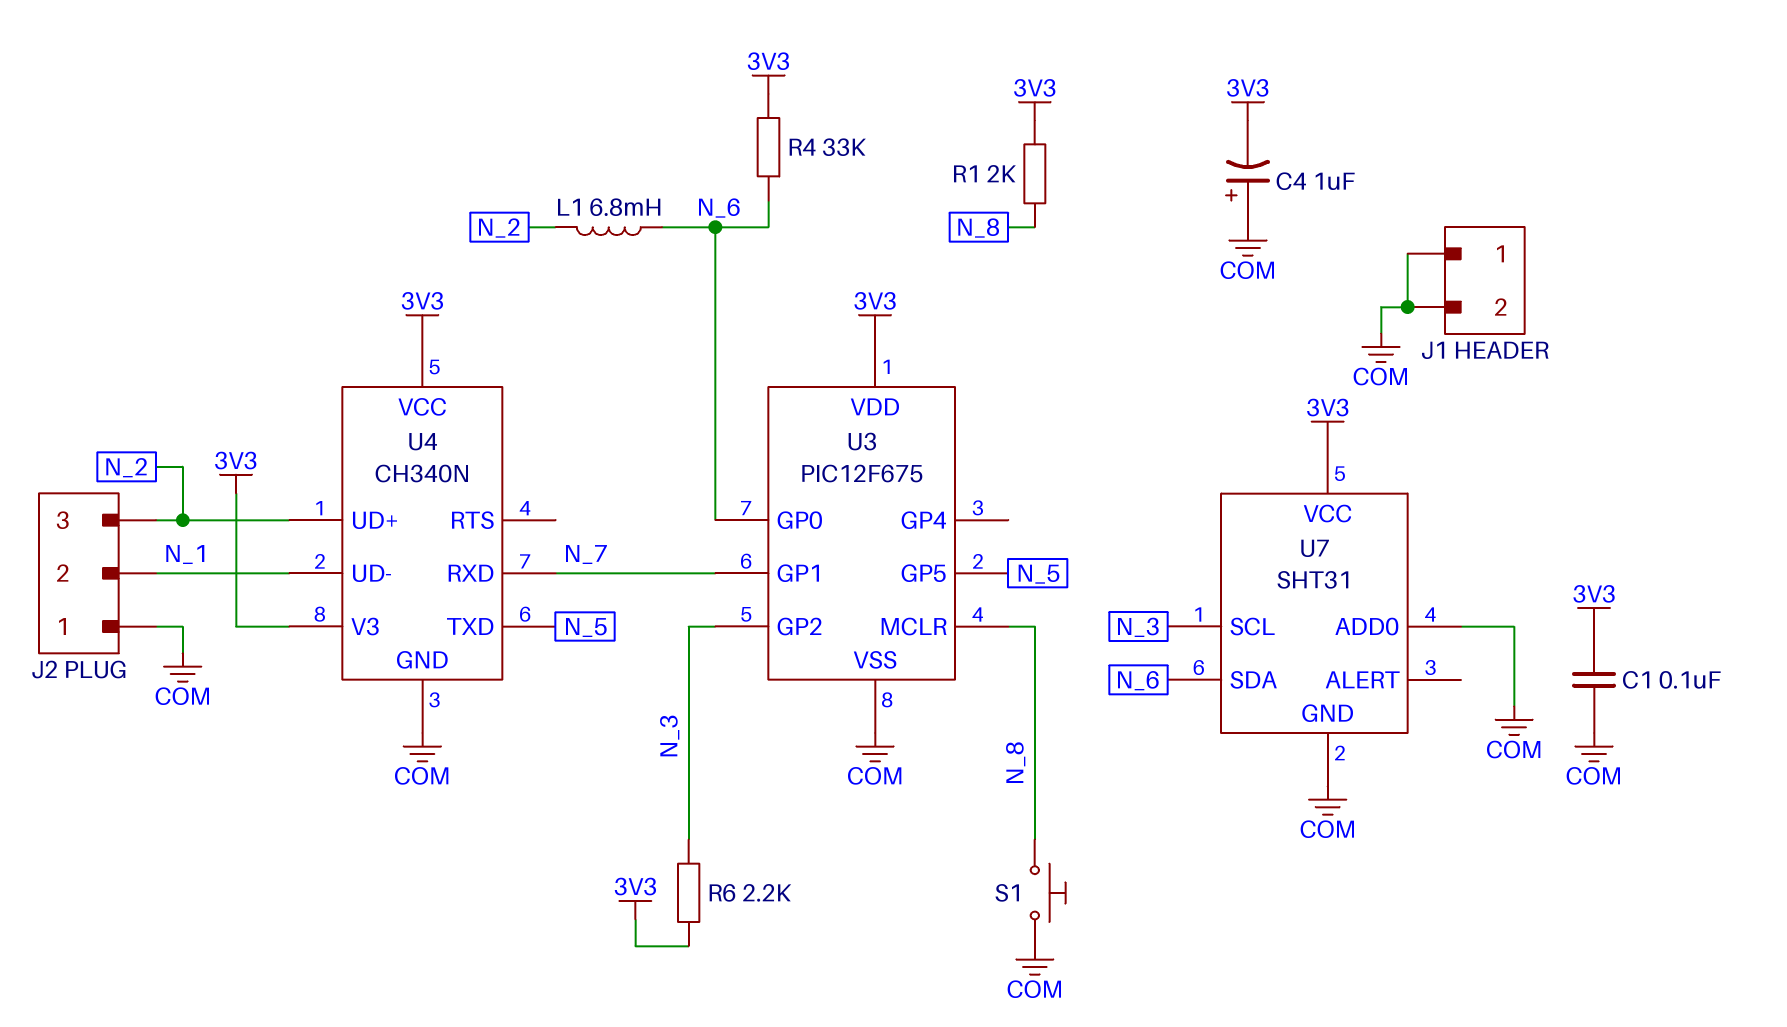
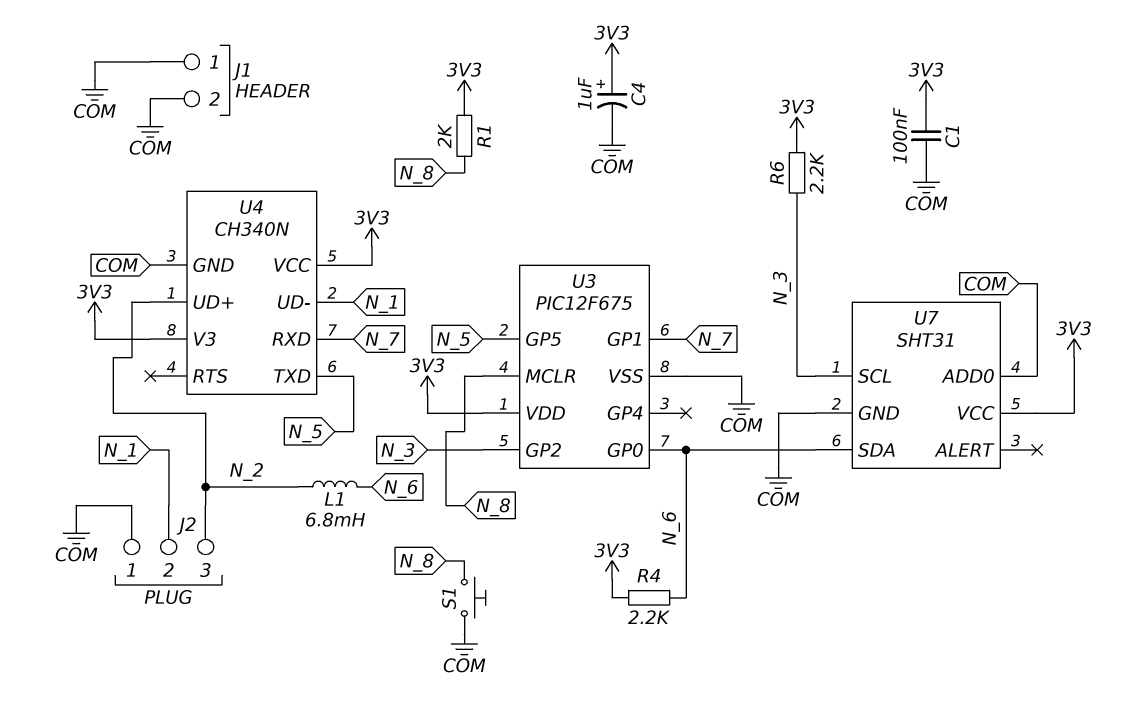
C4: 1uF (plus COM, minus 3V3) -> 1uF (plus 3V3, minus COM)
R4: 33k (3V3, N_6) -> 2.2k (3V3, N_6)

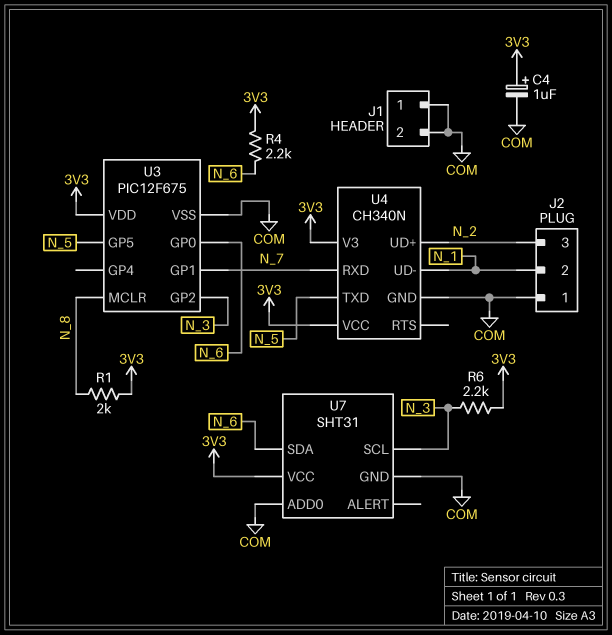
C1: 100nF (3V3, COM) -> none
L1: 6.8mH (N_2, N_6) -> none
S1: button (COM, N_8) -> none

